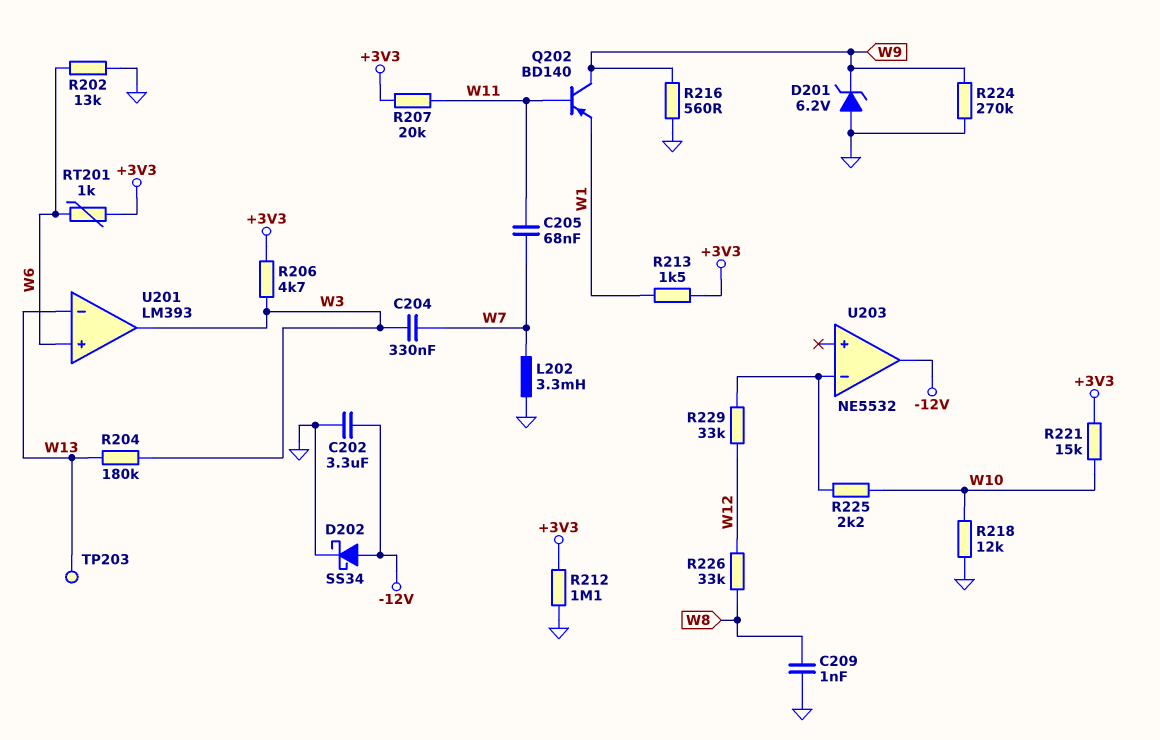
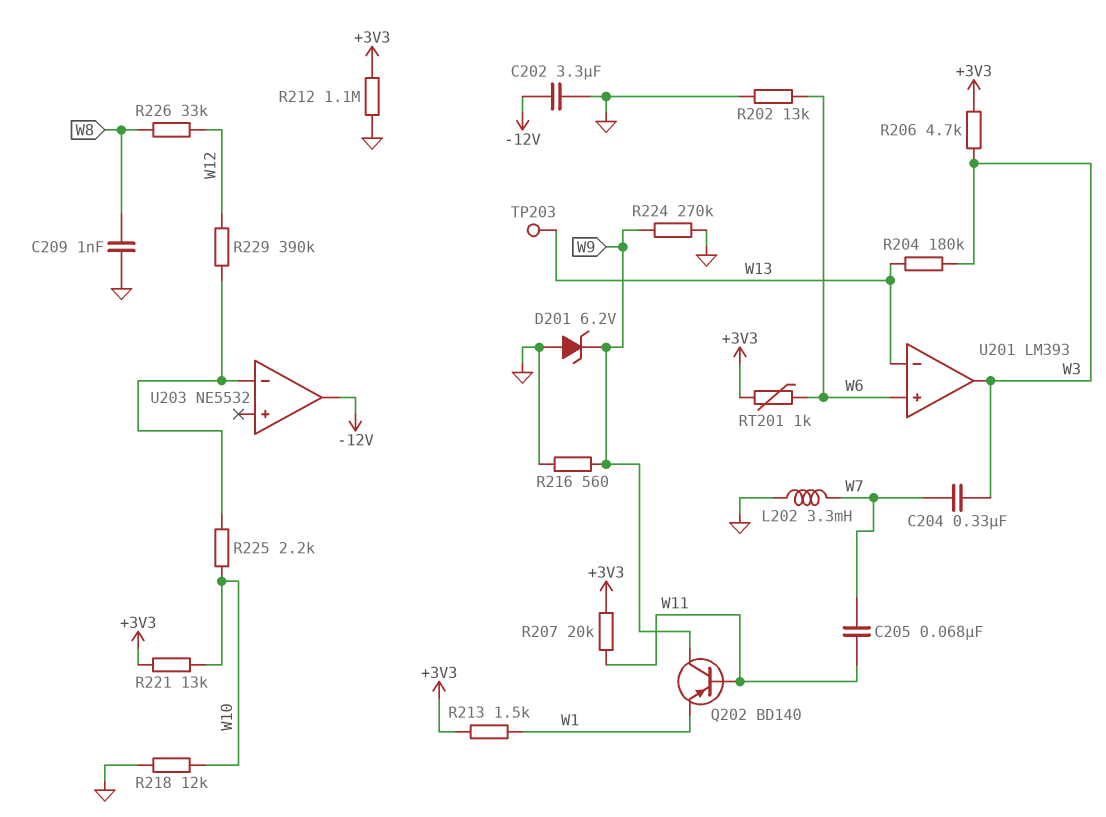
D202: schottky SS34 (A -12V, K GND) -> none
R221: 15k (+3V3, W10) -> 13k (+3V3, W10)
R229: 33k (U203/in-, W12) -> 390k (U203/in-, W12)

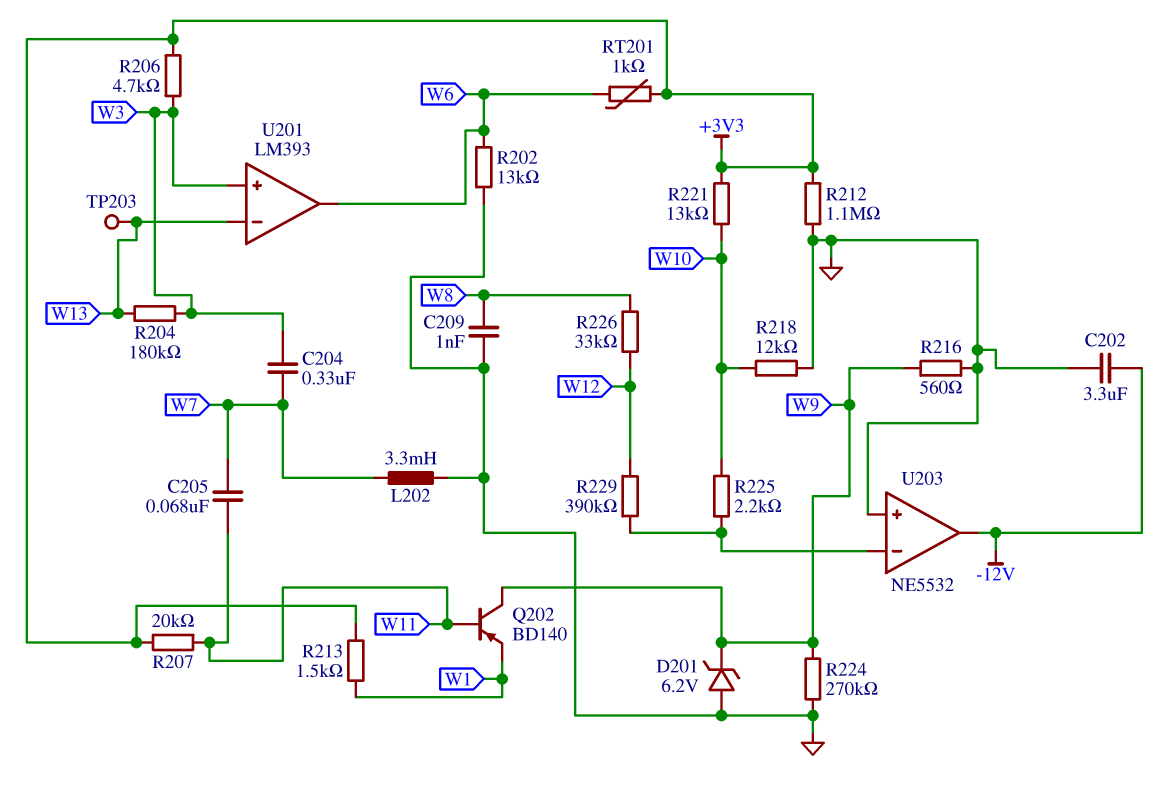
U201 pin in+: W6 -> W3
U201 pin out: W3 -> W6
U203 pin in+: none -> GND

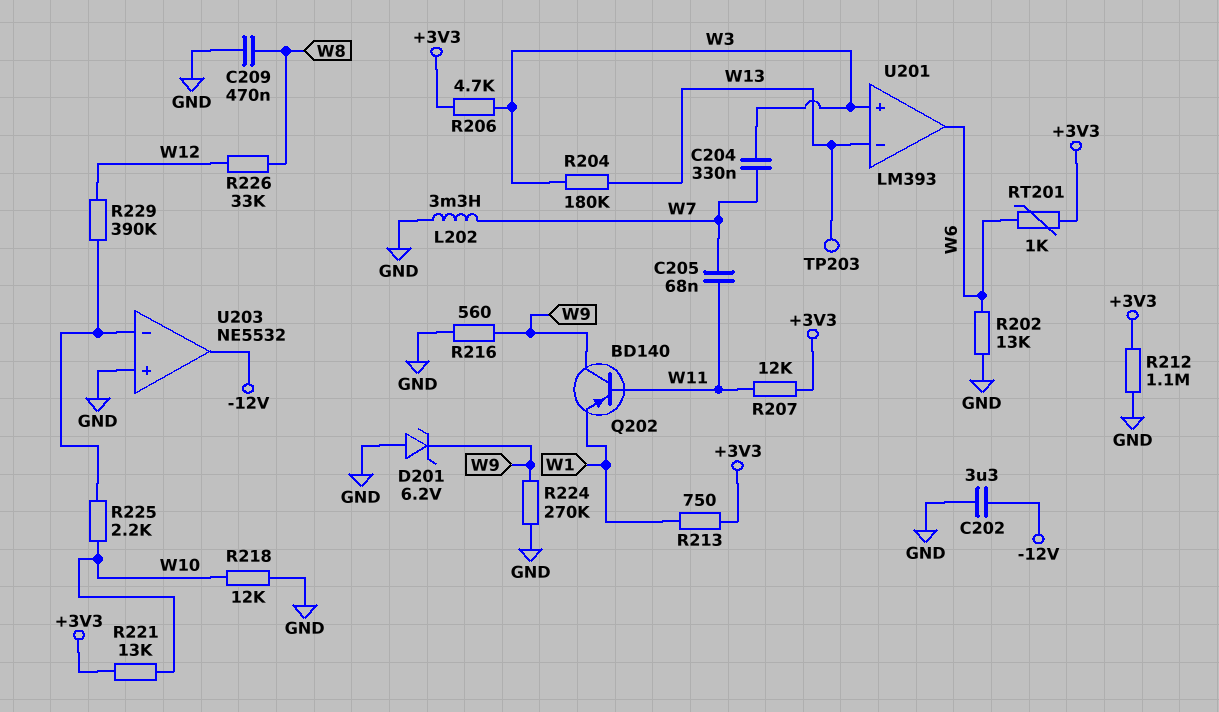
C209: 1nF (GND, W8) -> 470nF (GND, W8)
R207: 20k (+3V3, W11) -> 12k (+3V3, W11)
R213: 1.5k (+3V3, W1) -> 750 (+3V3, W1)

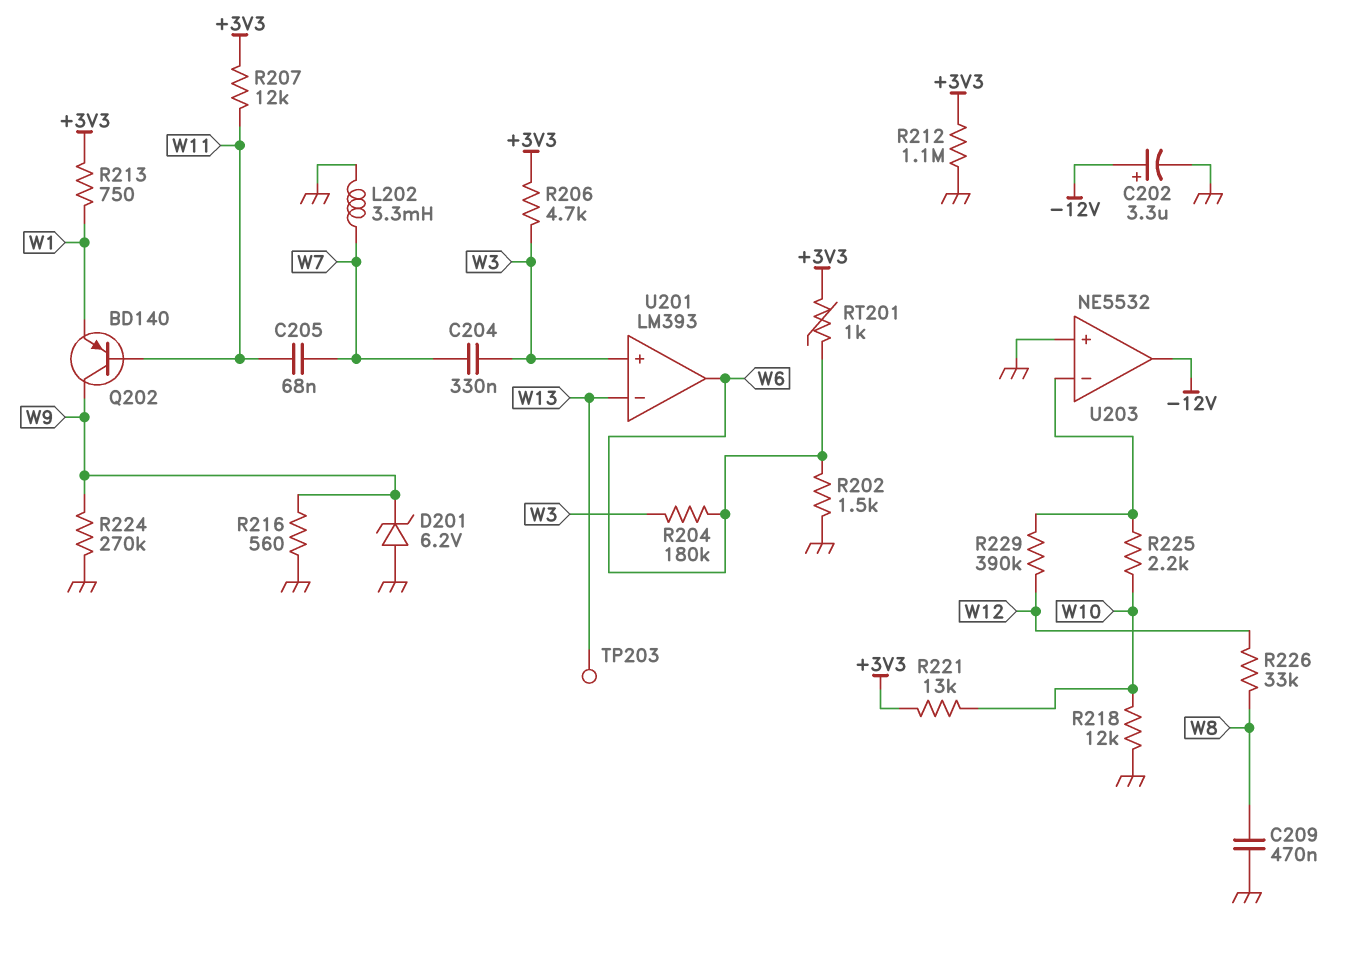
C202: 3.3uF (-12V, GND) -> 3.3uF (plus -12V, minus GND)
R202: 13k (GND, W6) -> 1.5k (GND, W6)
R204: 180k (W3, W13) -> 180k (W3, W6)

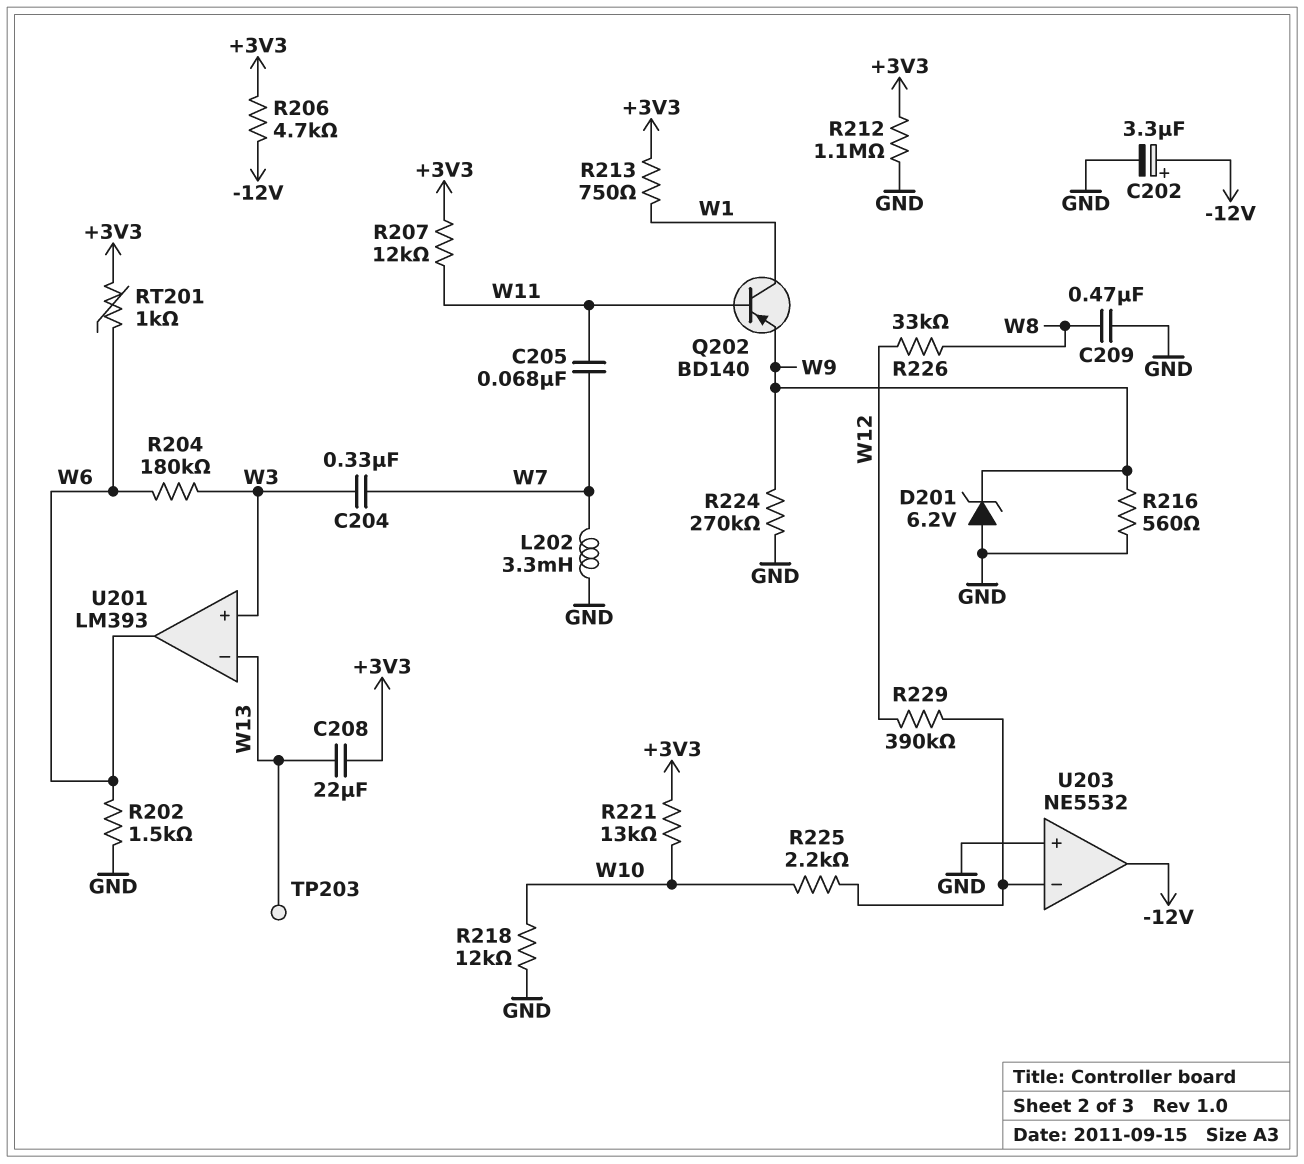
C208: none -> 22uF (+3V3, W13)
Q202: PNP BD140 (B W11, C W9, E W1) -> PNP BD140 (B W11, C W1, E W9)
R206: 4.7k (+3V3, W3) -> 4.7k (+3V3, -12V)

